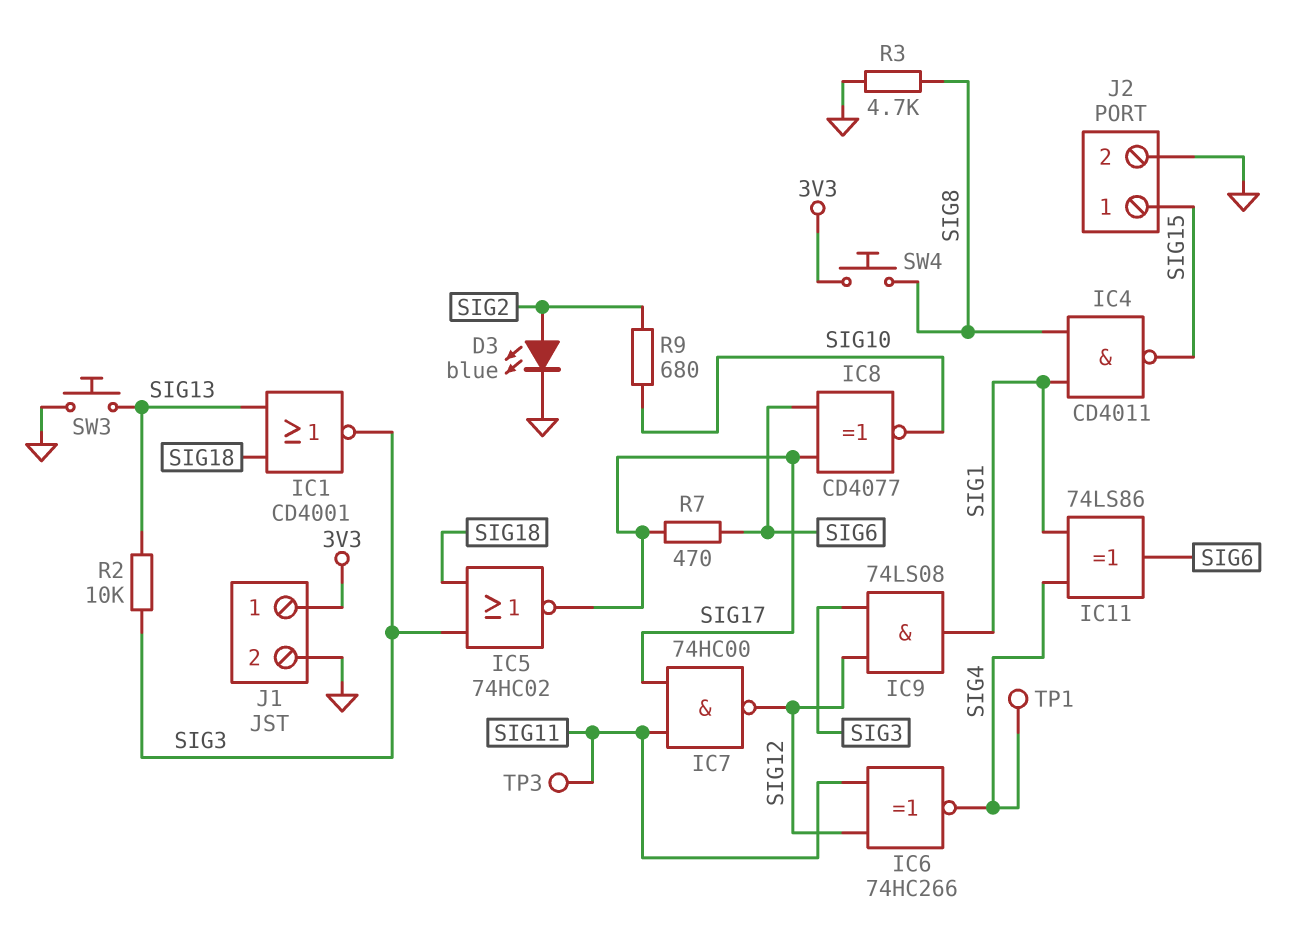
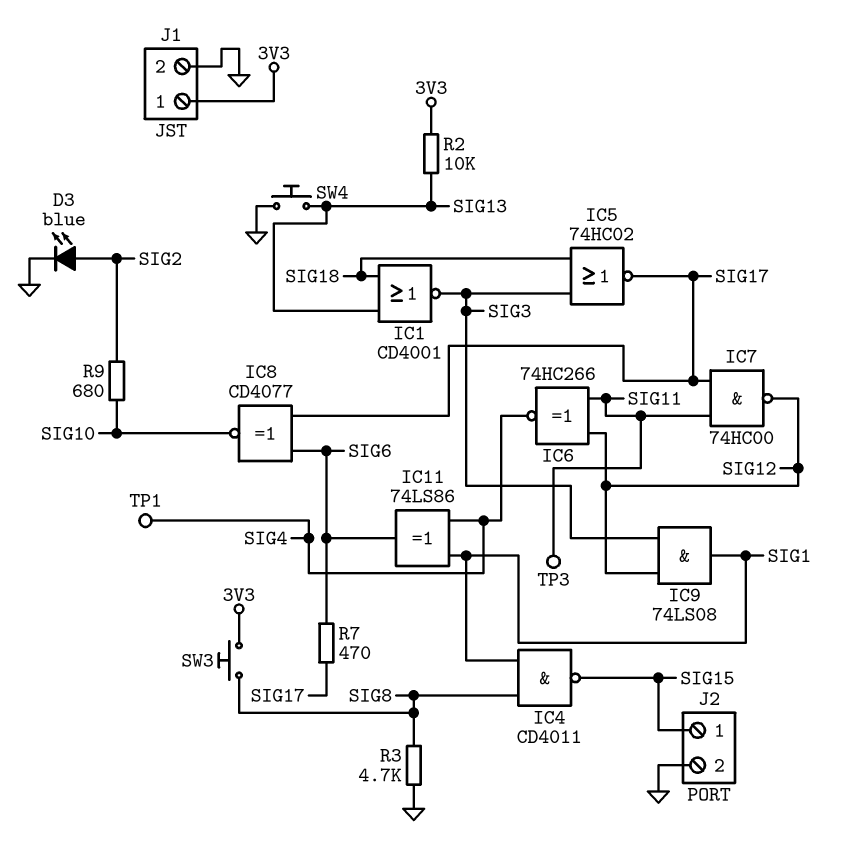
R2: 10k (SIG3, SIG13) -> 10k (3V3, SIG13)
SW3: button (GND, SIG13) -> button (3V3, SIG8)
SW4: button (3V3, SIG8) -> button (GND, SIG13)

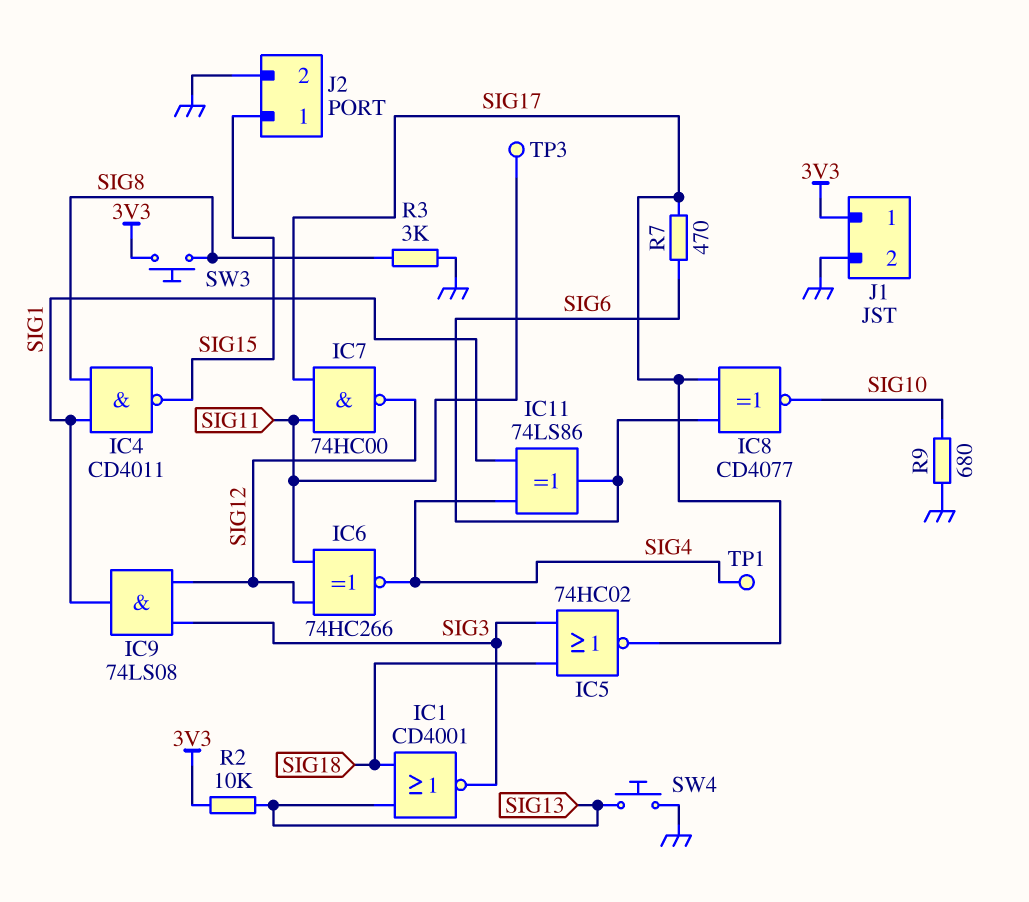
D3: LED blue (A SIG2, K GND) -> none
R3: 4.7k (GND, SIG8) -> 3k (GND, SIG8)
R9: 680 (SIG2, SIG10) -> 680 (GND, SIG10)

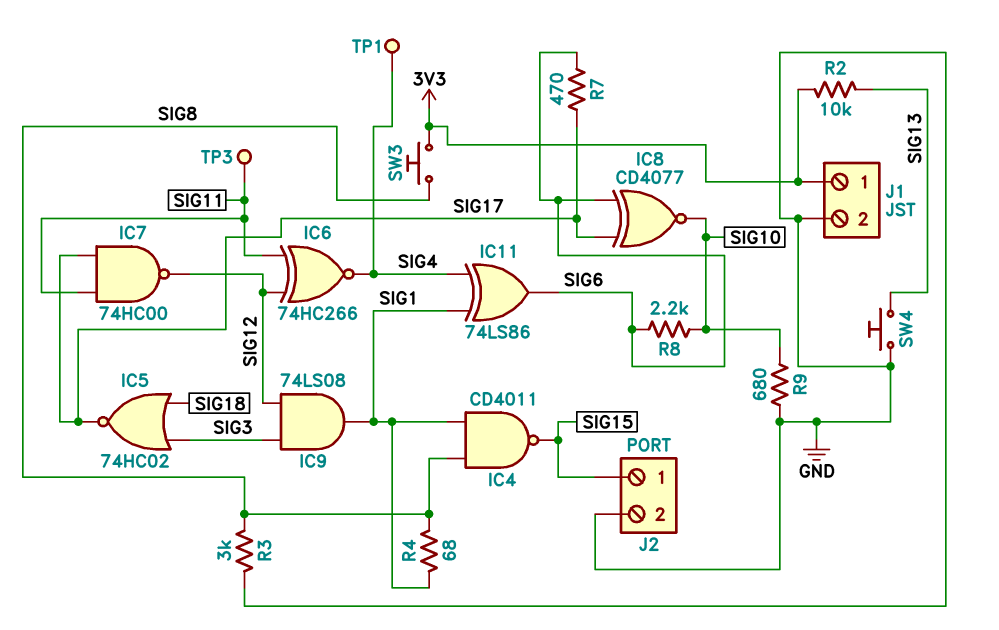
IC1: NOR CD4001 (in SIG13, in SIG18, out SIG3) -> none
R4: none -> 68 (SIG1, SIG8)
R8: none -> 2.2k (SIG6, SIG10)

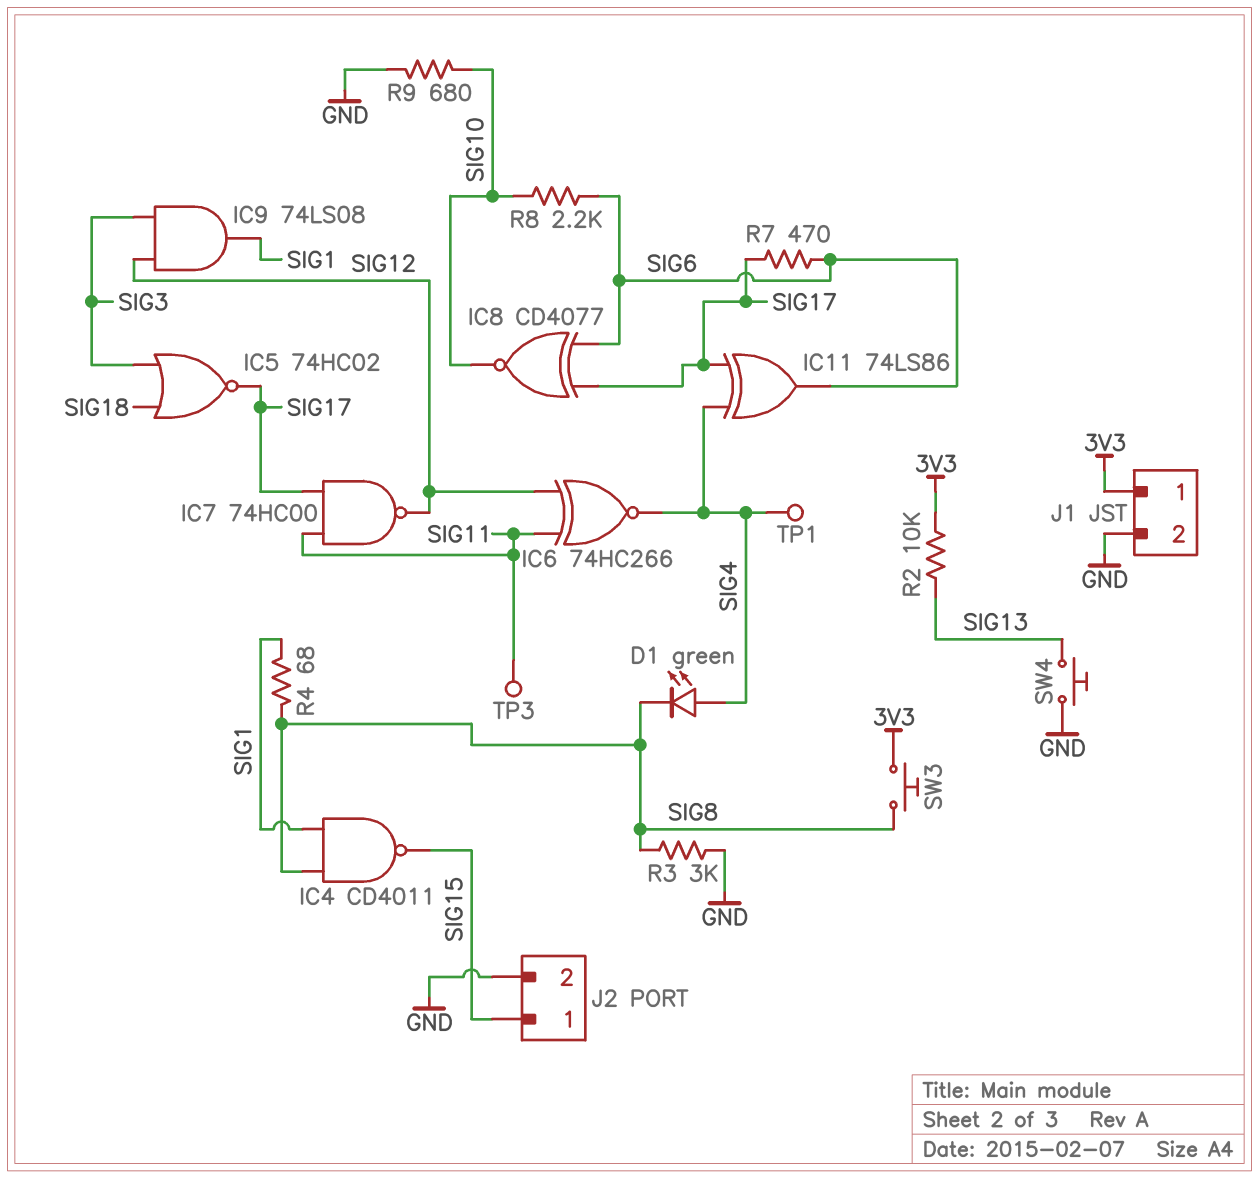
D1: none -> LED green (A SIG4, K SIG8)
IC11: XOR 74LS86 (in SIG1, in SIG4, out SIG6) -> XOR 74LS86 (in SIG4, in SIG17, out SIG6)

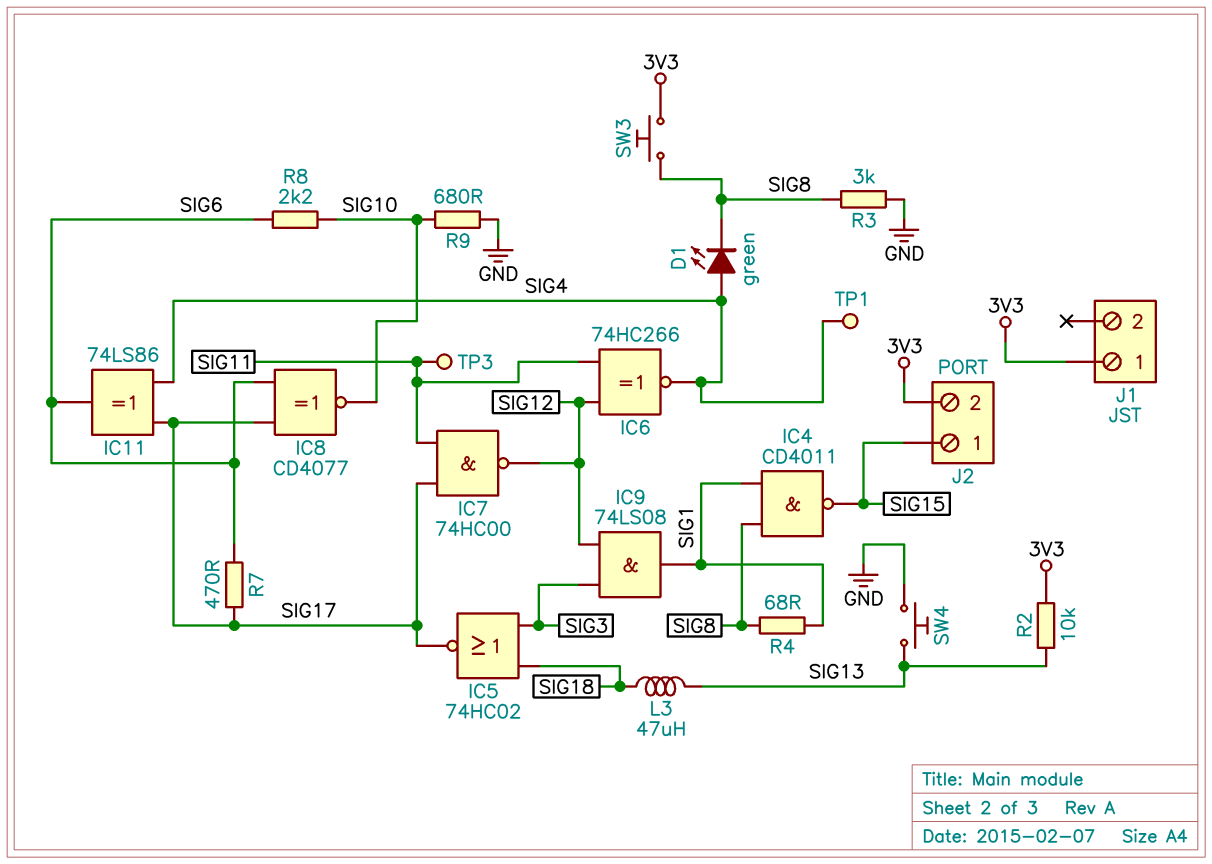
J1 pin 2: GND -> none
J2 pin 2: GND -> 3V3
L3: none -> 47uH (SIG13, SIG18)

